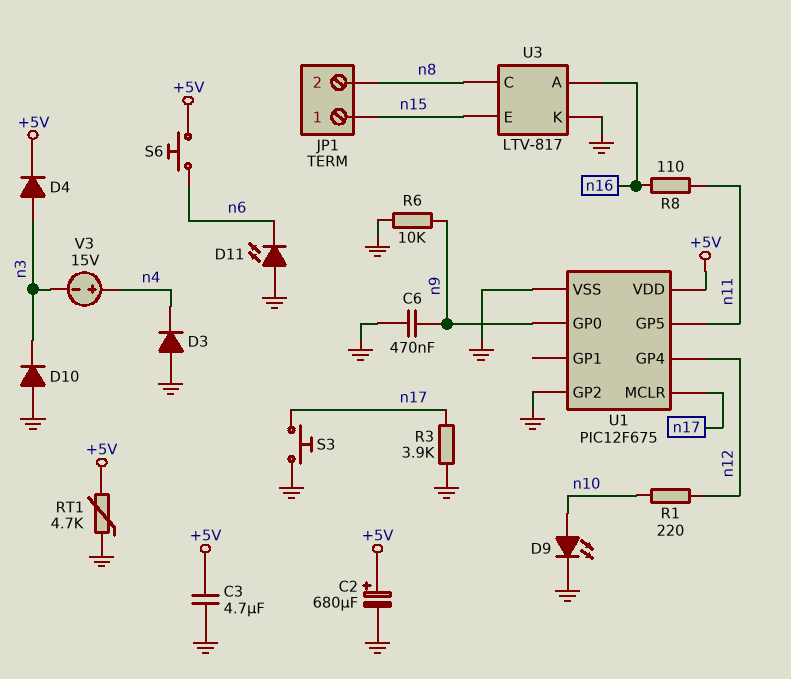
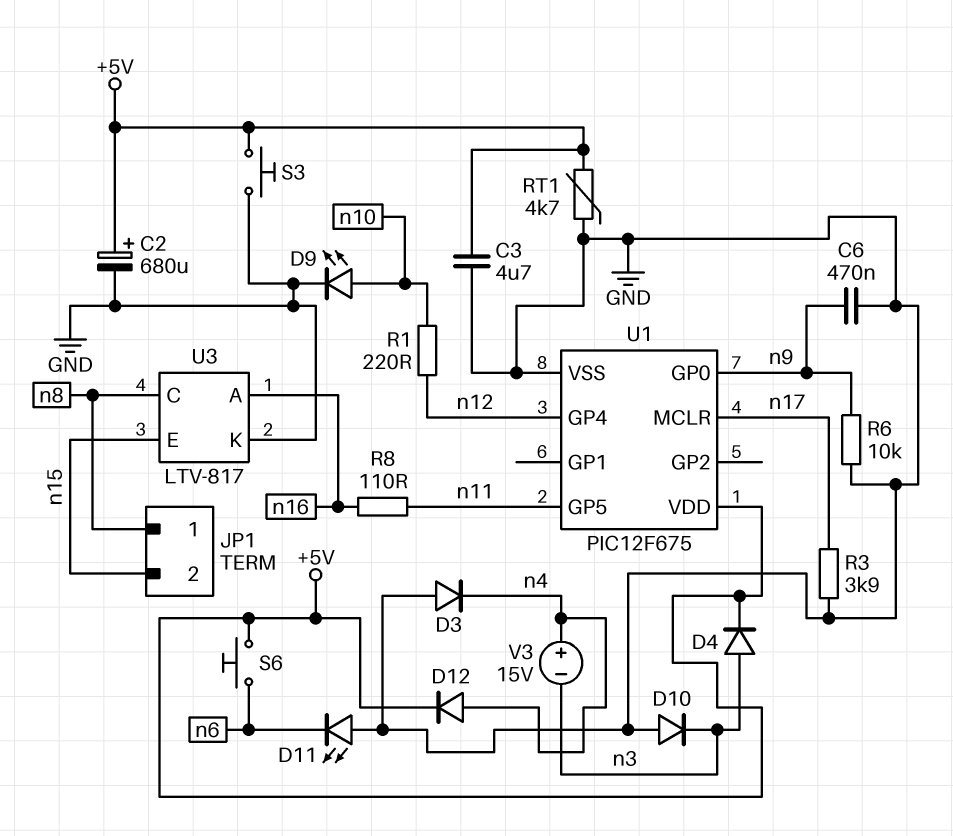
D12: none -> diode (A n4, K +5V)
JP1 pin 1: n15 -> n8
JP1 pin 2: n8 -> n15
S3: button (GND, n17) -> button (+5V, GND)
U1 pin GP2: GND -> none

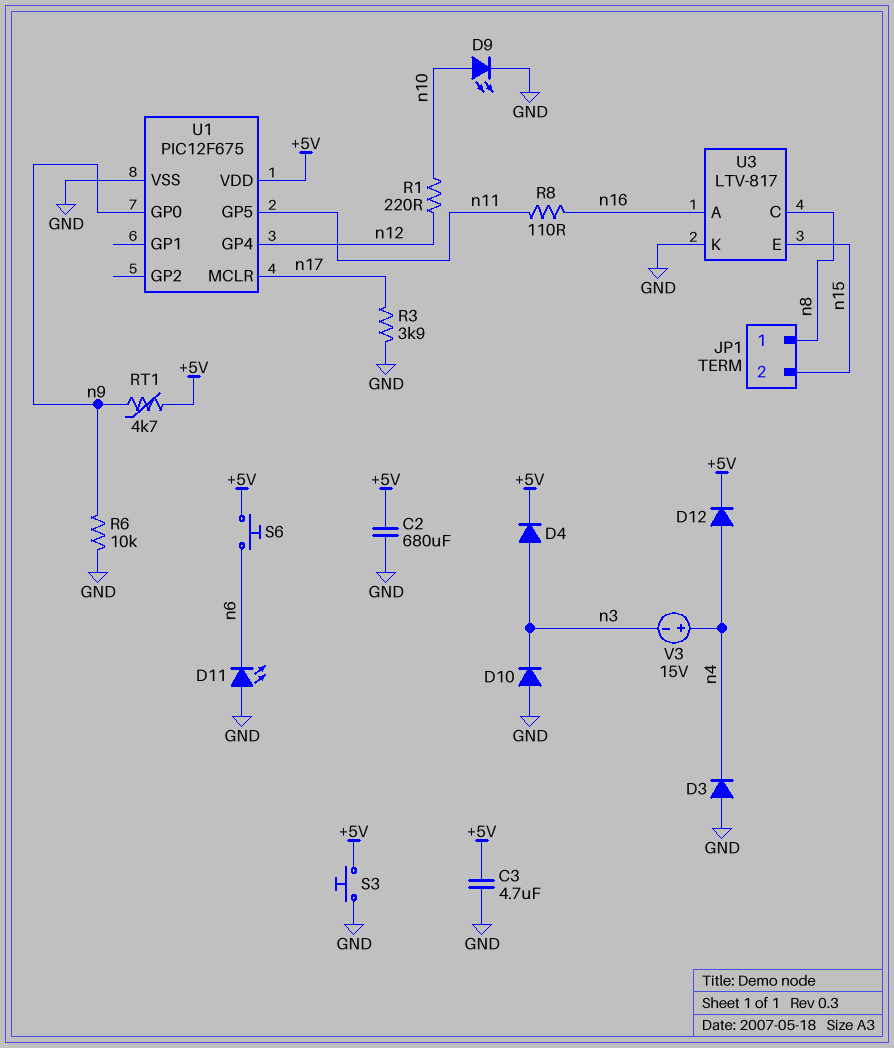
C2: 680uF (plus +5V, minus GND) -> 680uF (+5V, GND)
C6: 470nF (GND, n9) -> none
RT1: 4.7k (+5V, GND) -> 4.7k (+5V, n9)

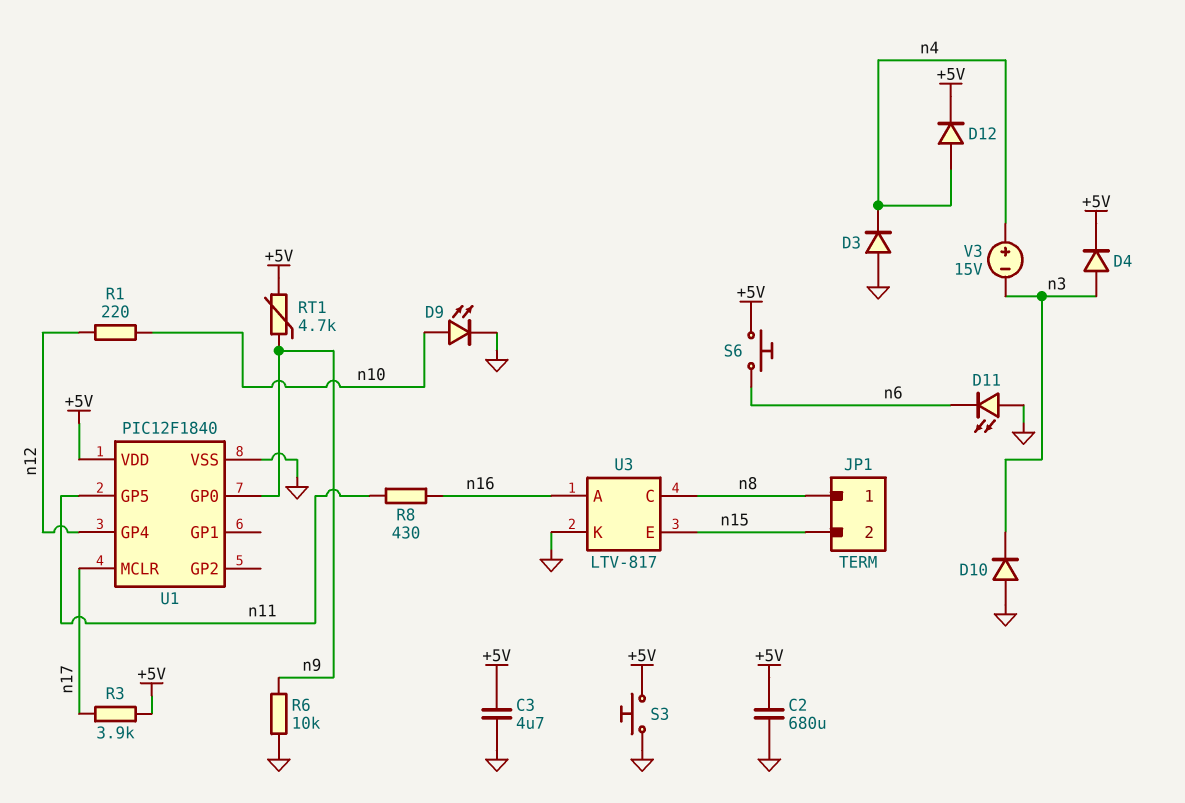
R3: 3.9k (GND, n17) -> 3.9k (+5V, n17)
R8: 110 (n11, n16) -> 430 (n11, n16)
U1: PIC12F675 -> PIC12F1840

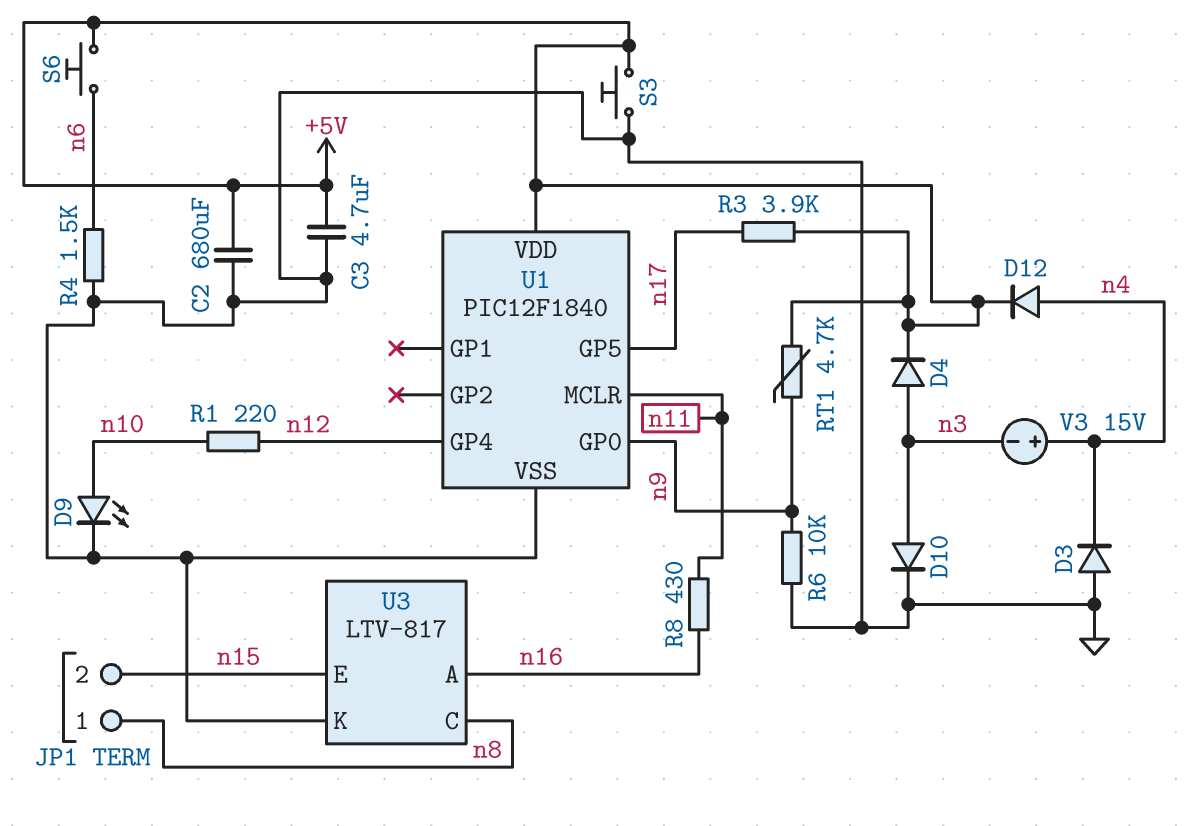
D10: diode (A GND, K n3) -> diode (A n3, K GND)
D11: LED (A GND, K n6) -> none
R4: none -> 1.5k (GND, n6)
U1 pin GP5: n11 -> n17
U1 pin MCLR: n17 -> n11

